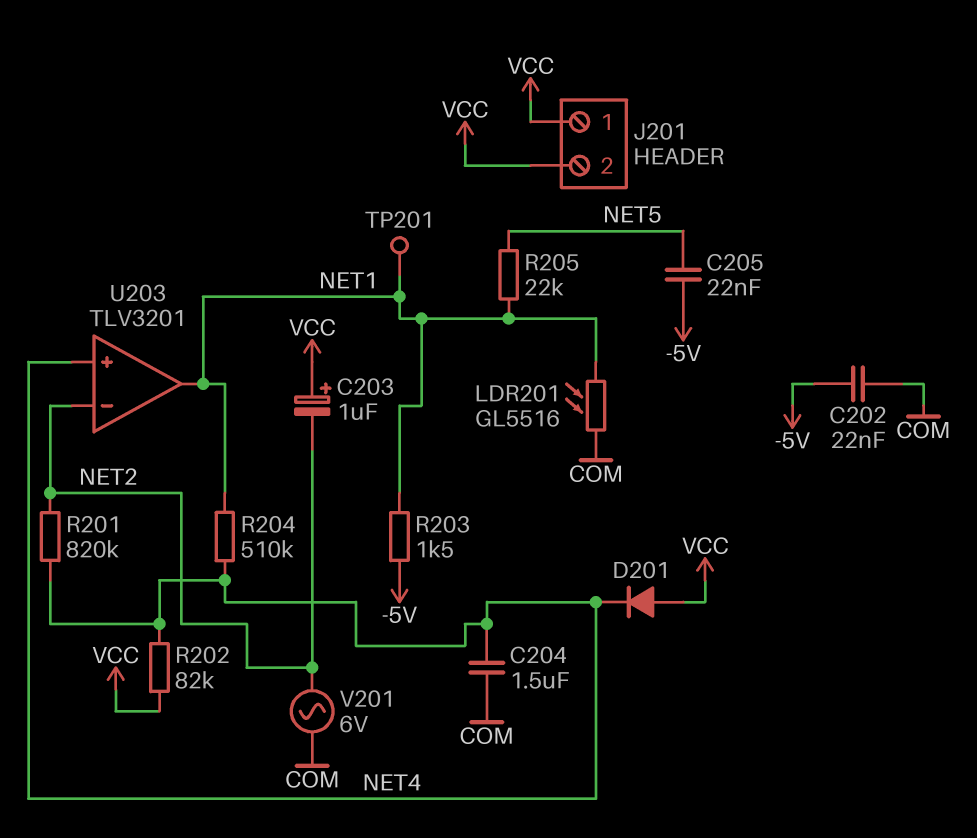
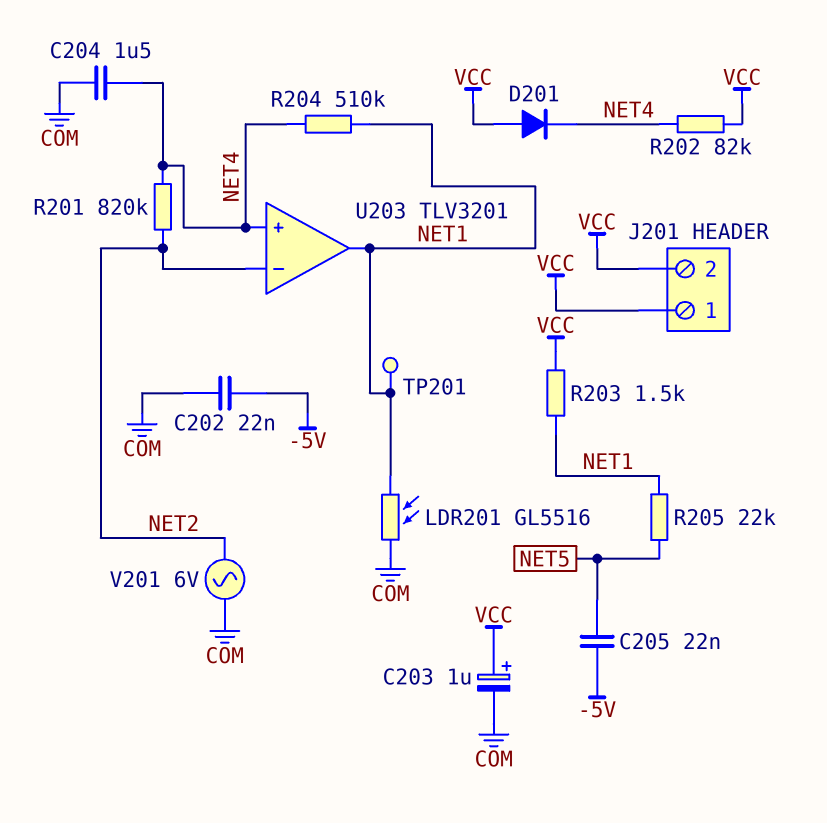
C203: 1uF (plus VCC, minus NET2) -> 1uF (plus VCC, minus COM)
R203: 1.5k (-5V, NET1) -> 1.5k (NET1, VCC)

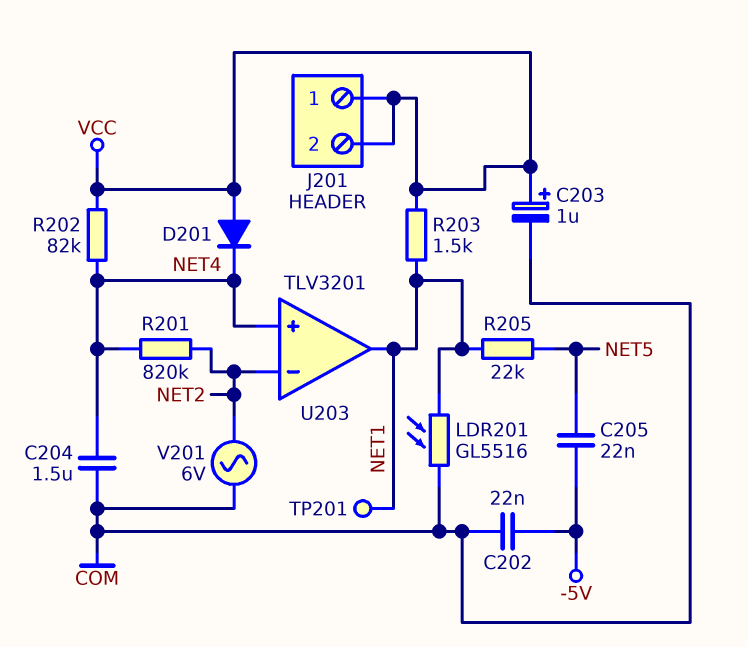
R204: 510k (NET1, NET4) -> none

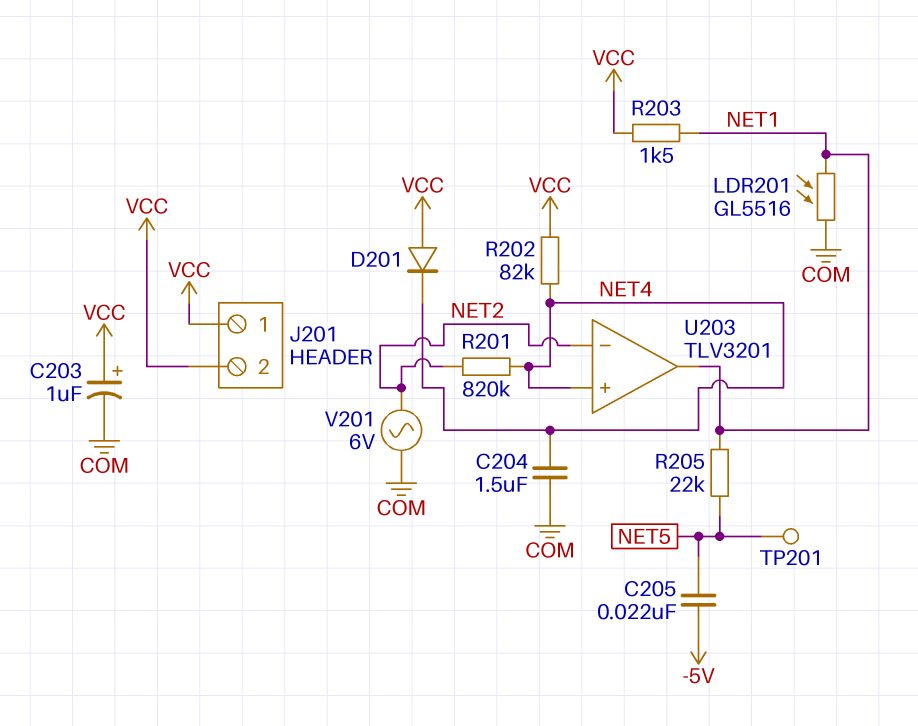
C202: 22nF (-5V, COM) -> none
TP201: test point (NET1) -> test point (NET5)

